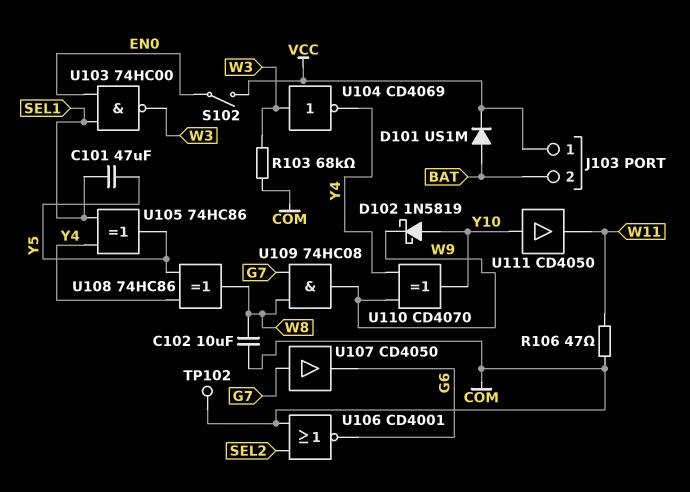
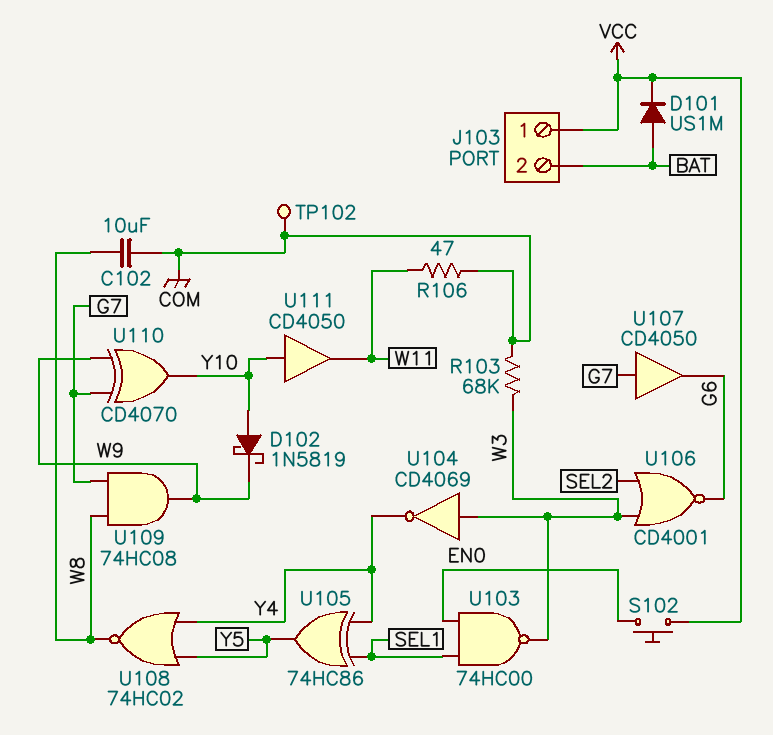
C101: 47uF (SEL1, Y5) -> none
S102: switch (EN0, VCC) -> button (EN0, VCC)
U106: NOR CD4001 (in COM, in SEL2, out G6) -> NOR CD4001 (in SEL2, in W3, out G6)
U108: XOR 74HC86 (in Y4, in Y5, out W8) -> NOR 74HC02 (in Y4, in Y5, out W8)
U110: XOR CD4070 (in W9, in Y4, out Y10) -> XOR CD4070 (in G7, in W9, out Y10)

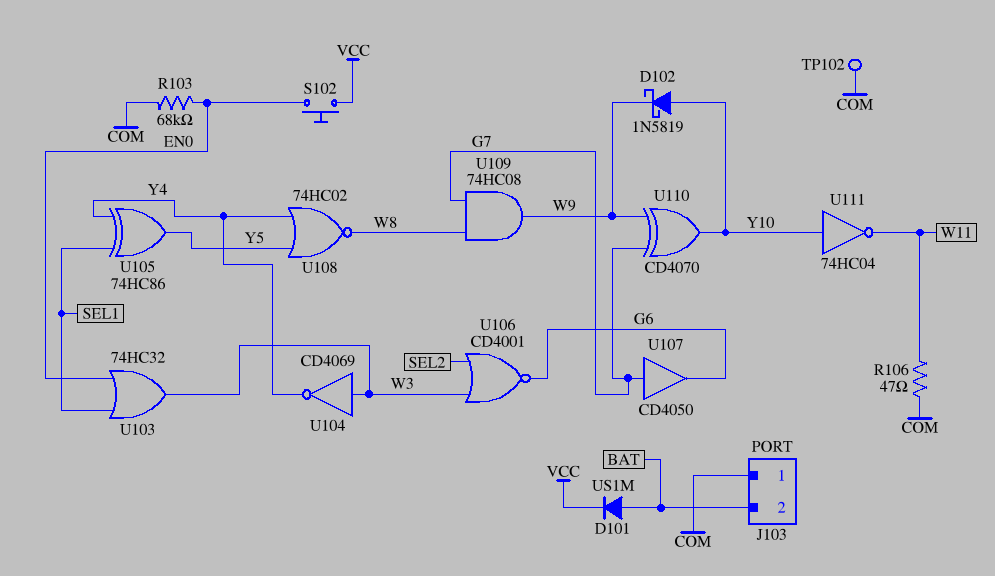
C102: 10uF (COM, W8) -> none
J103 pin 1: VCC -> COM
R103: 68k (COM, W3) -> 68k (COM, EN0)
U103: NAND 74HC00 (in EN0, in SEL1, out W3) -> OR 74HC32 (in EN0, in SEL1, out W3)
U111: buffer CD4050 (in Y10, out W11) -> NOT 74HC04 (in Y10, out W11)

